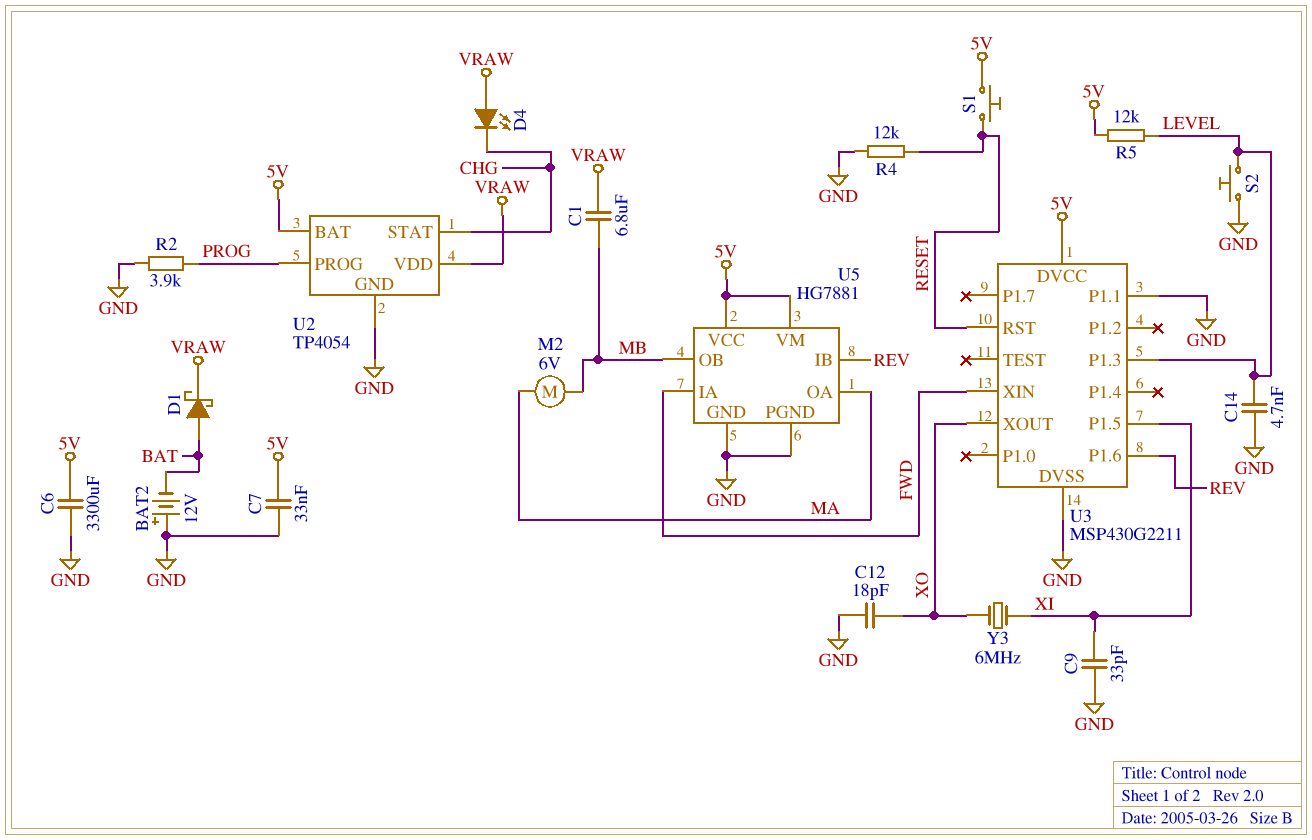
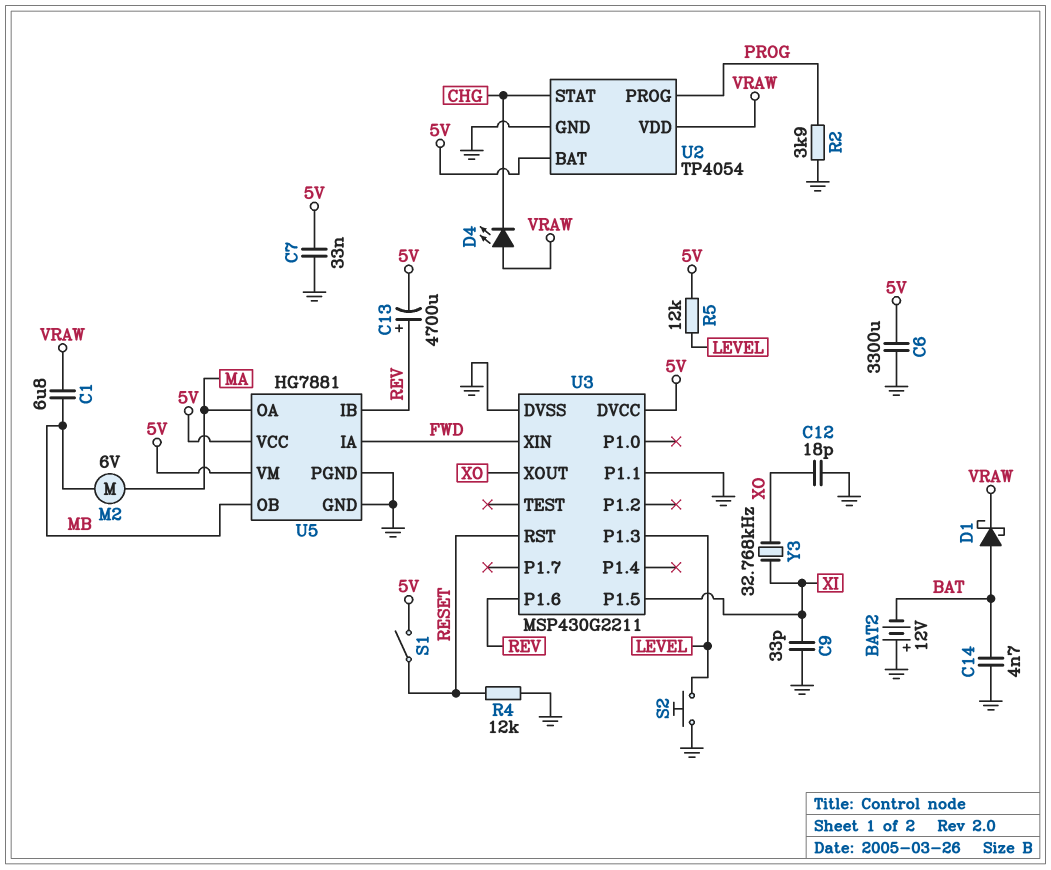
C13: none -> 4700uF (plus REV, minus 5V)
C14: 4.7nF (GND, LEVEL) -> 4.7nF (BAT, GND)
S1: button (5V, RESET) -> switch (5V, RESET)
Y3: 6MHz (XI, XO) -> 32.768kHz (XI, XO)

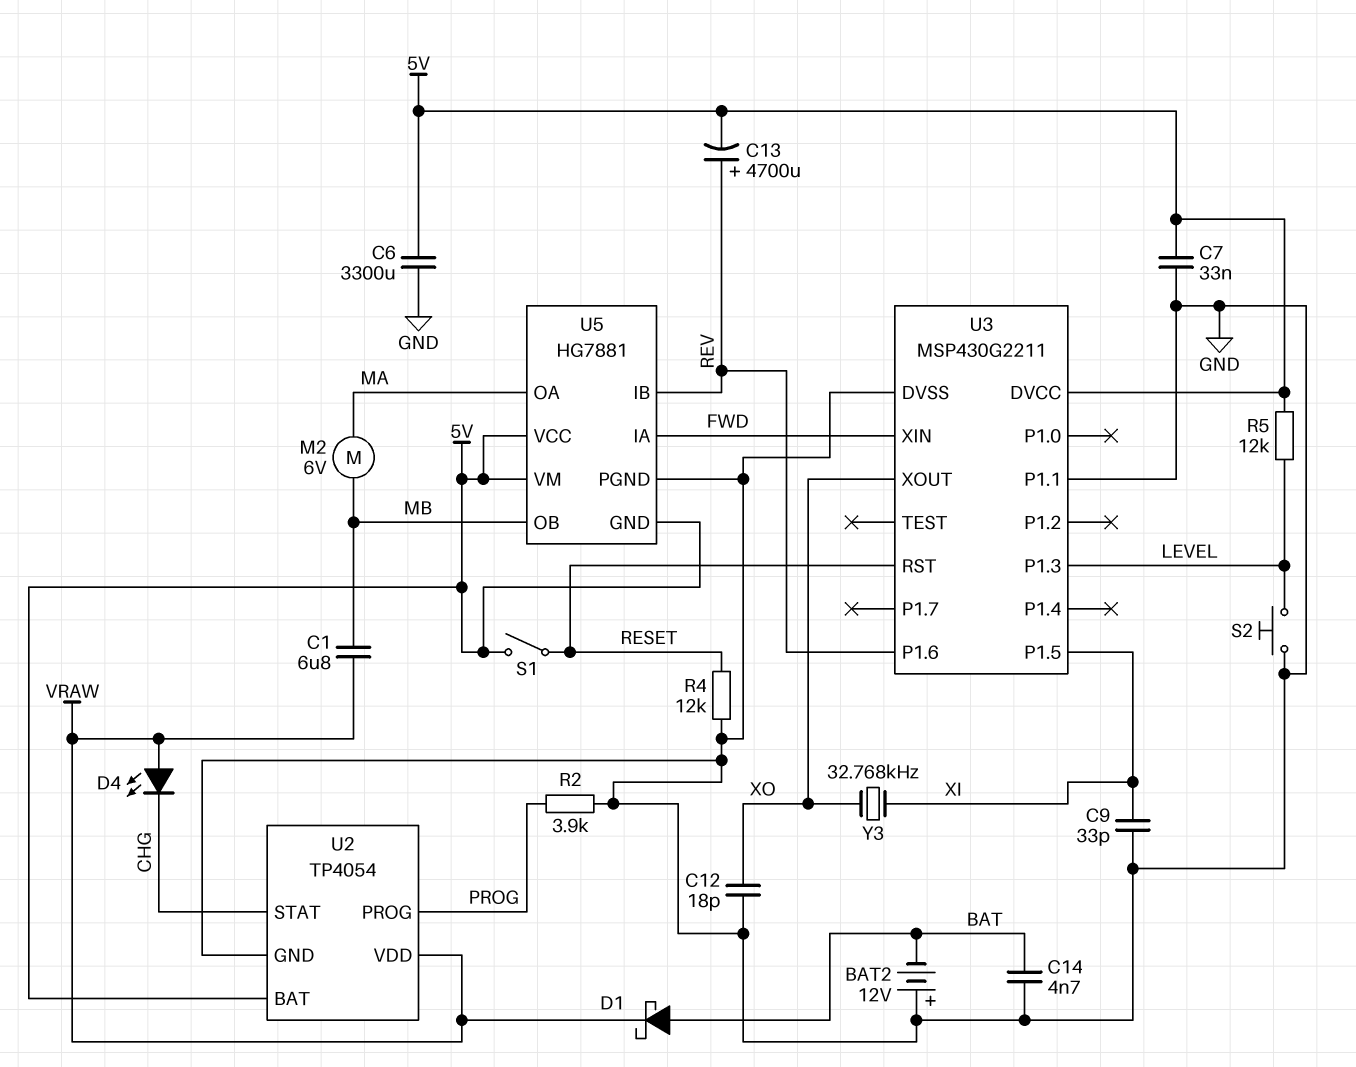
U5 pin GND: GND -> 5V

